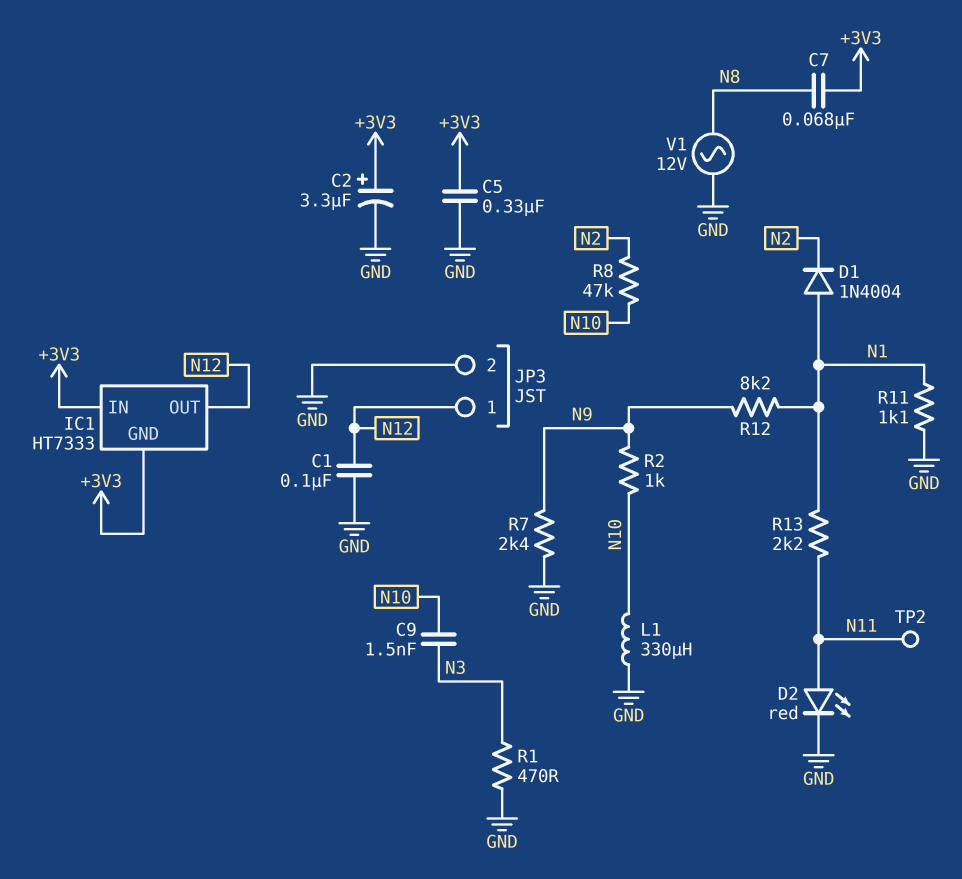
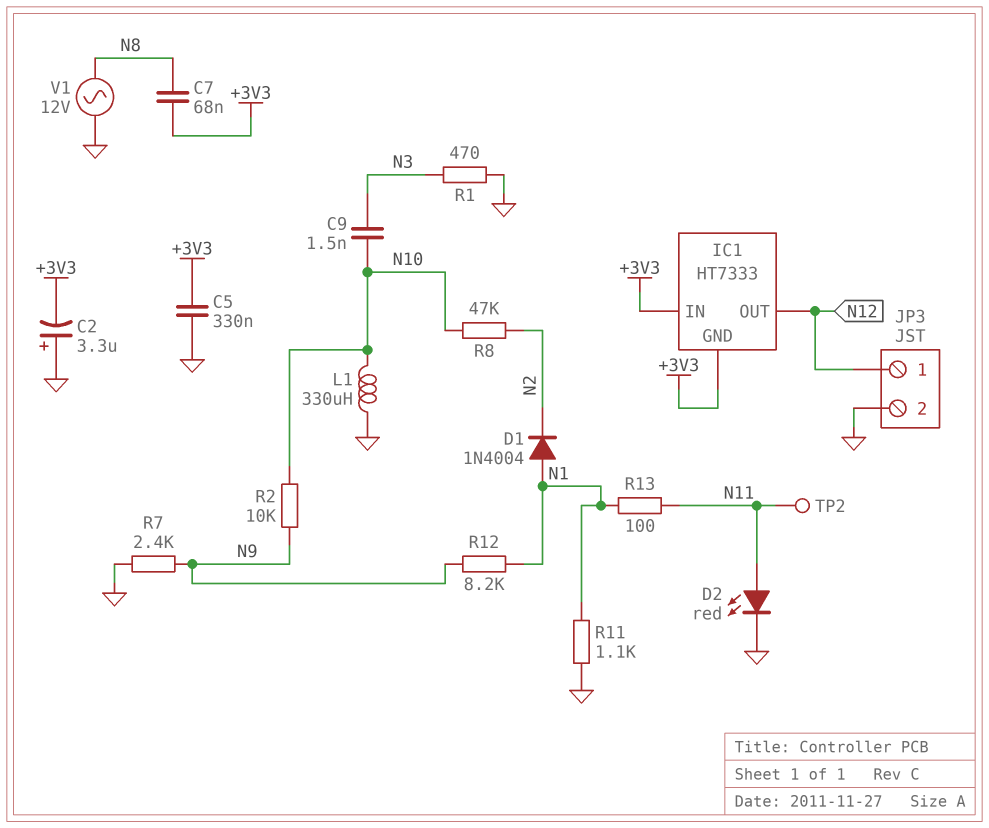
C1: 100nF (GND, N12) -> none
C2: 3.3uF (plus +3V3, minus GND) -> 3.3uF (plus GND, minus +3V3)
R2: 1k (N9, N10) -> 10k (N9, N10)
R13: 2.2k (N1, N11) -> 100 (N1, N11)

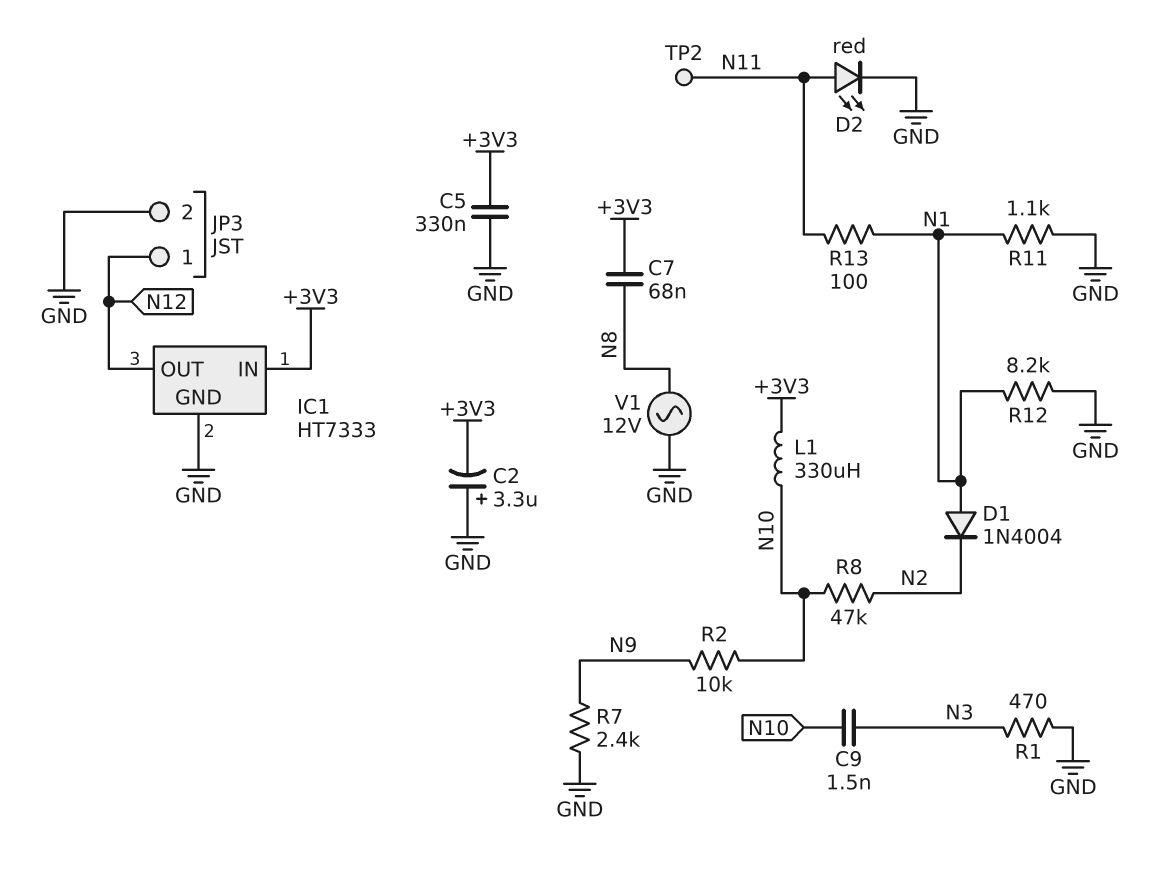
IC1 pin GND: +3V3 -> GND
L1: 330uH (GND, N10) -> 330uH (+3V3, N10)
R12: 8.2k (N1, N9) -> 8.2k (GND, N1)

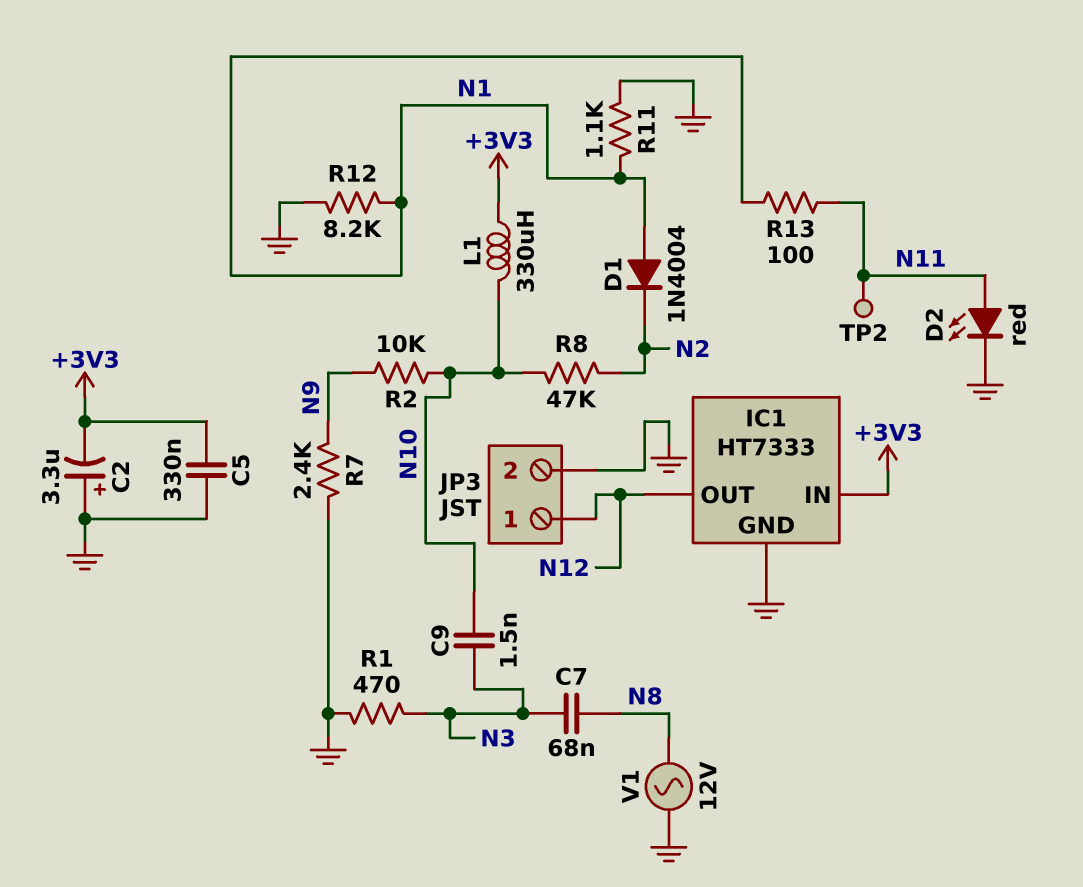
C7: 68nF (+3V3, N8) -> 68nF (N3, N8)

